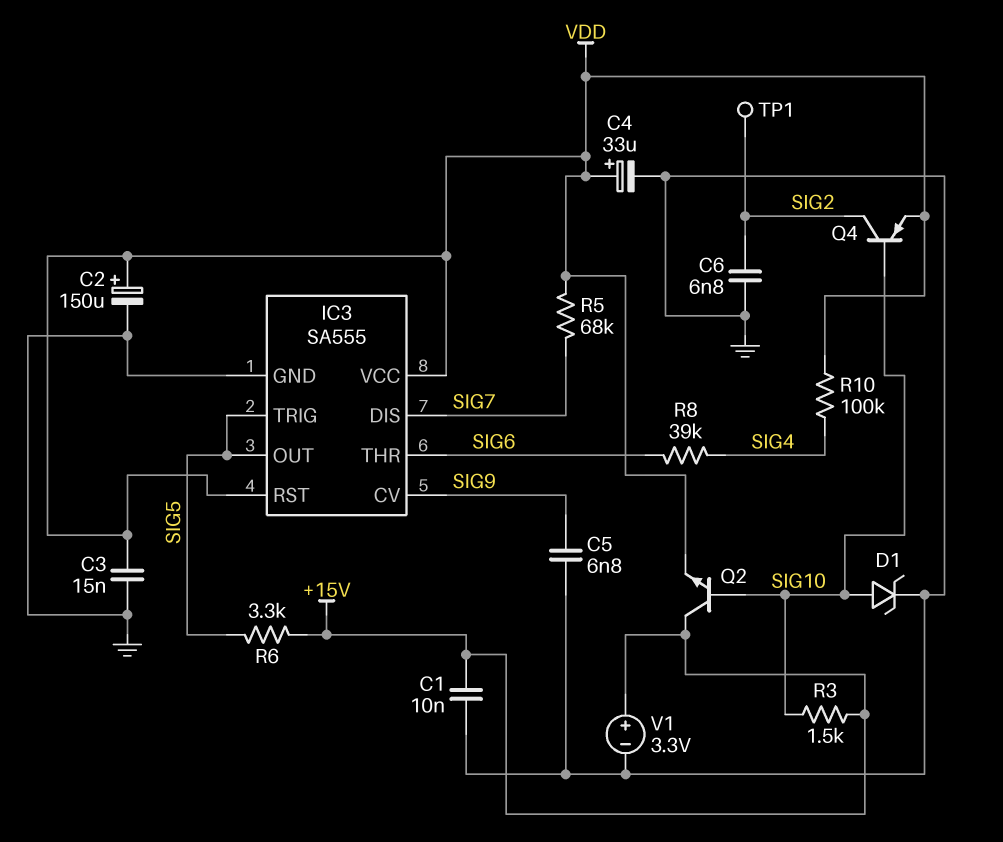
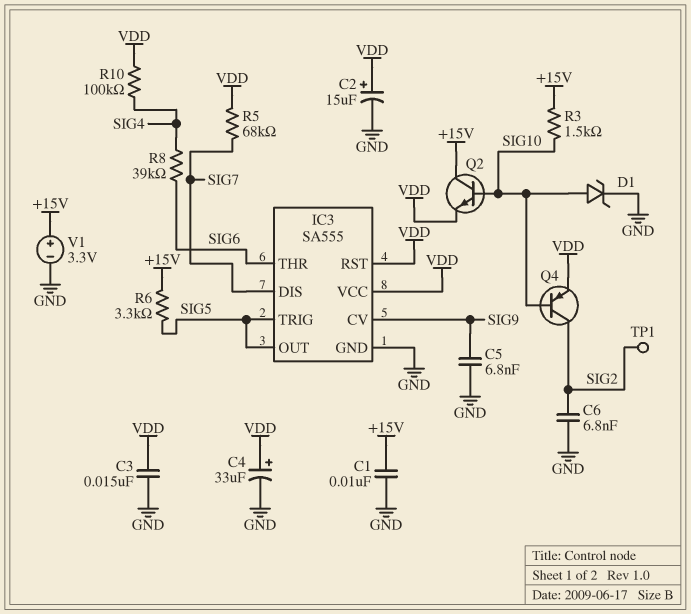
C2: 150uF (plus VDD, minus GND) -> 15uF (plus VDD, minus GND)

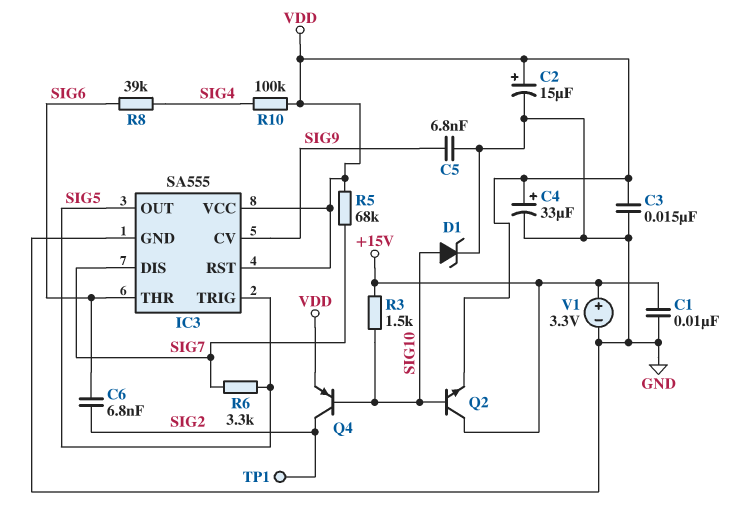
C6: 6.8nF (GND, SIG2) -> 6.8nF (SIG2, SIG6)
R6: 3.3k (+15V, SIG5) -> 3.3k (SIG5, SIG7)

